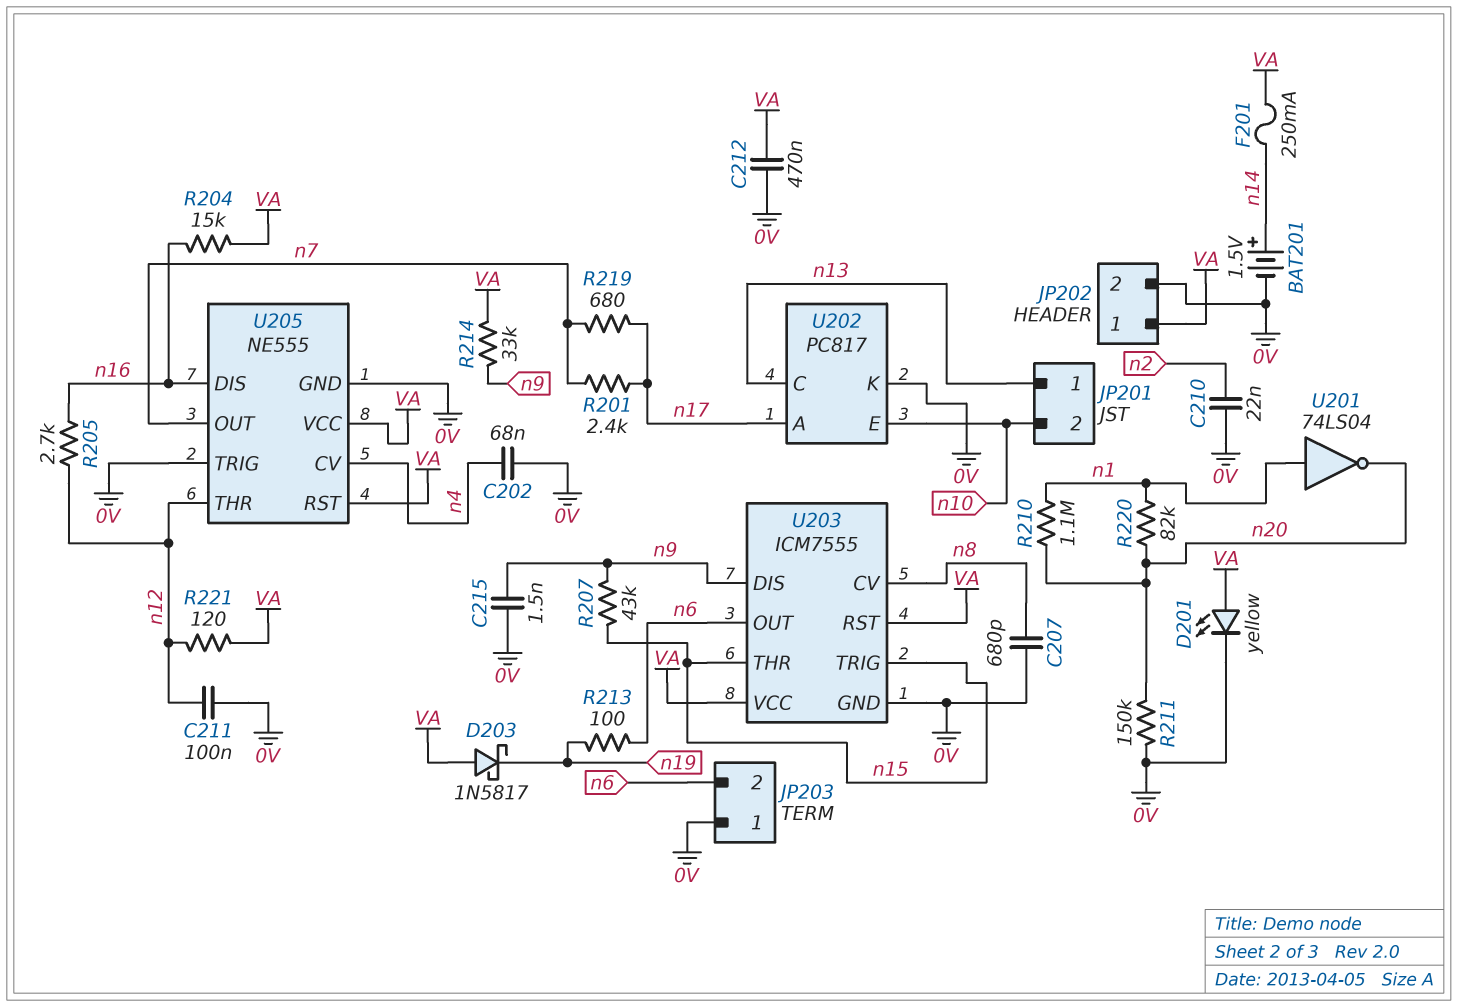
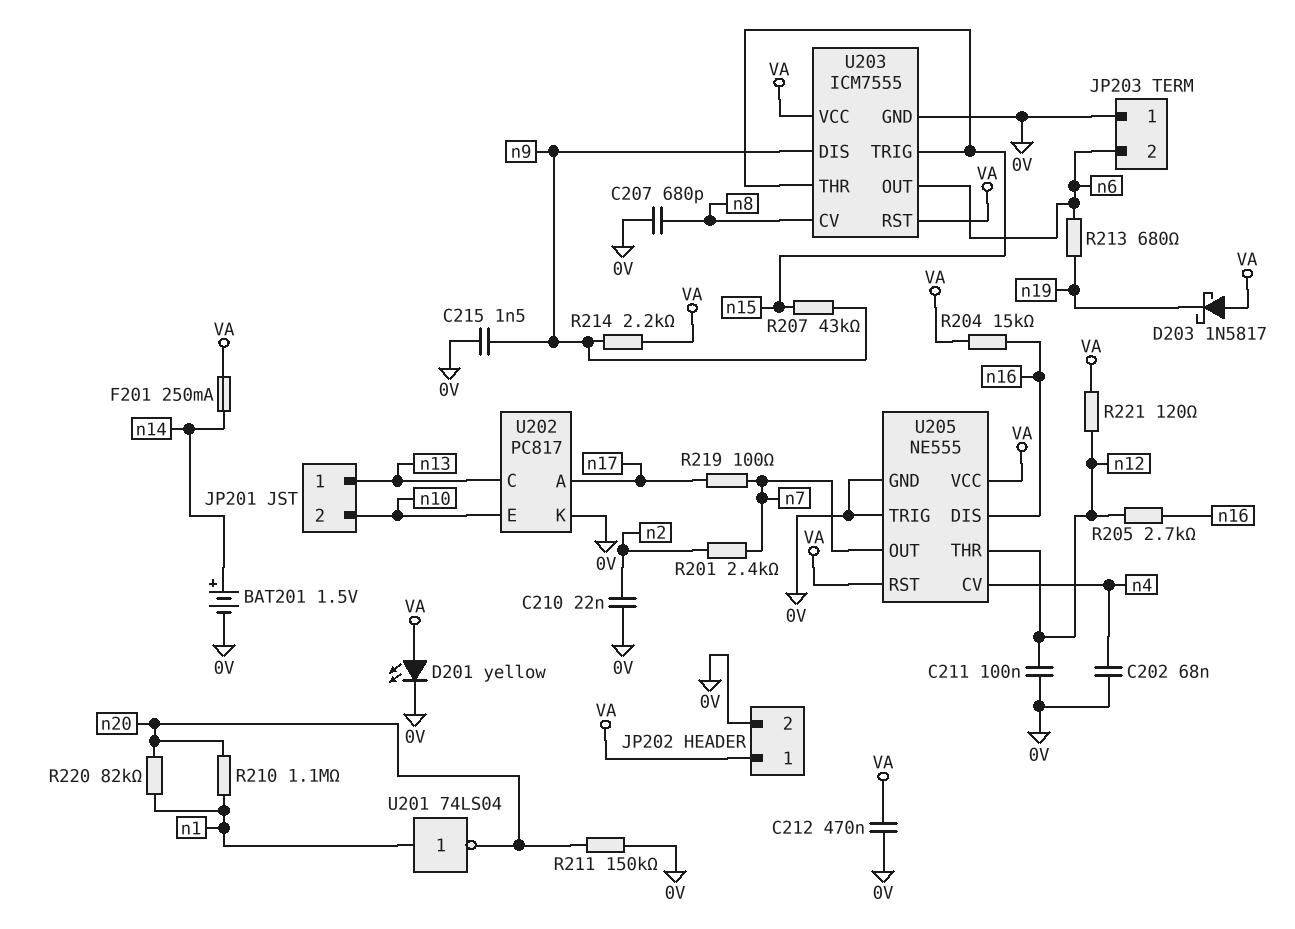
R201: 2.4k (n7, n17) -> 2.4k (n2, n7)
R213: 100 (n6, n19) -> 680 (n6, n19)
R214: 33k (VA, n9) -> 2.2k (VA, n9)
R219: 680 (n7, n17) -> 100 (n7, n17)

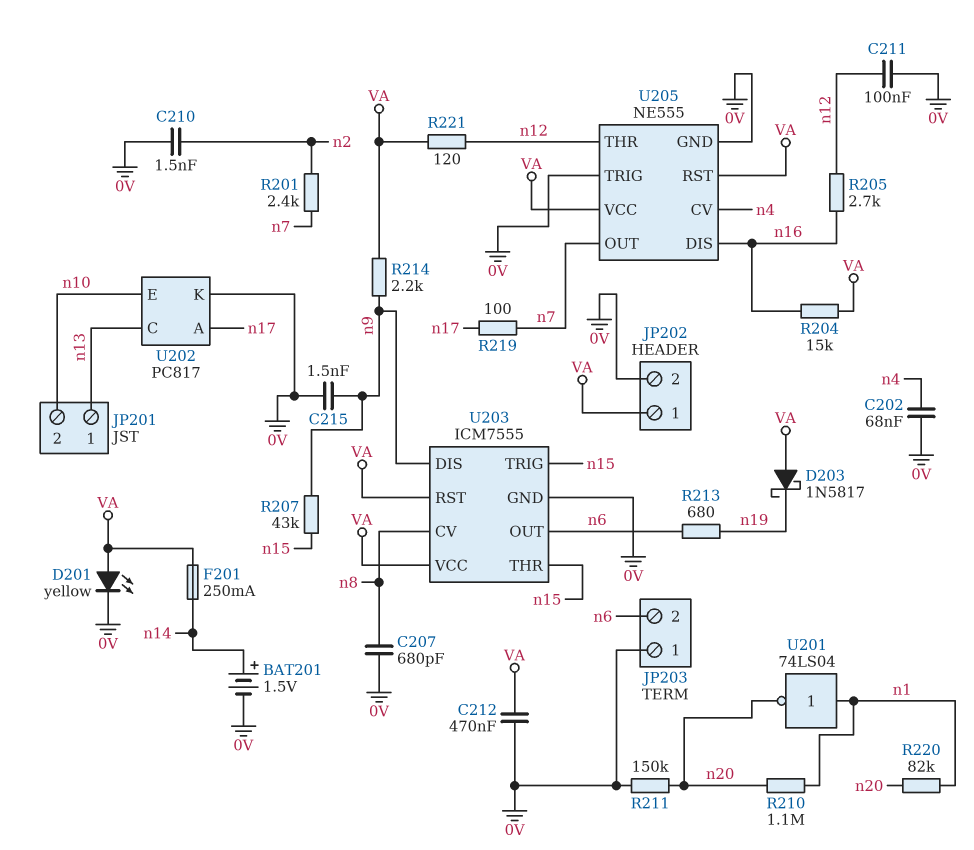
C210: 22nF (0V, n2) -> 1.5nF (0V, n2)

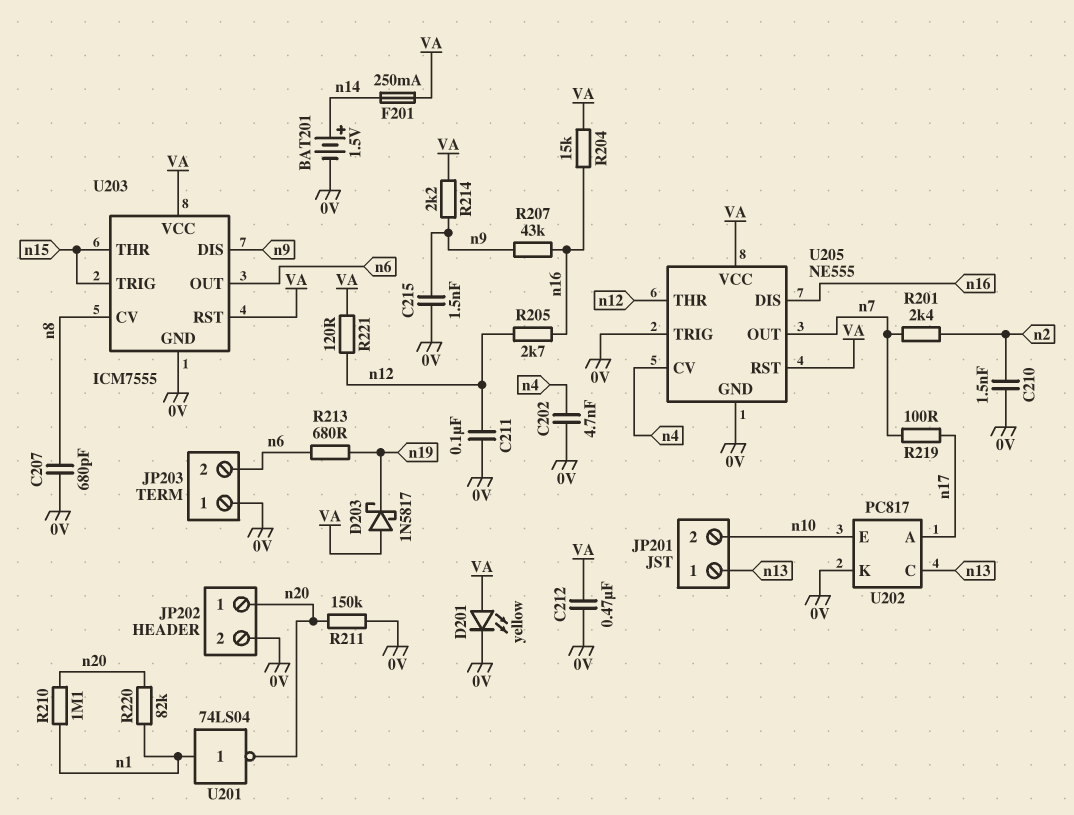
C202: 68nF (0V, n4) -> 4.7nF (0V, n4)
JP202 pin 1: VA -> n20
R207: 43k (n9, n15) -> 43k (n9, n16)

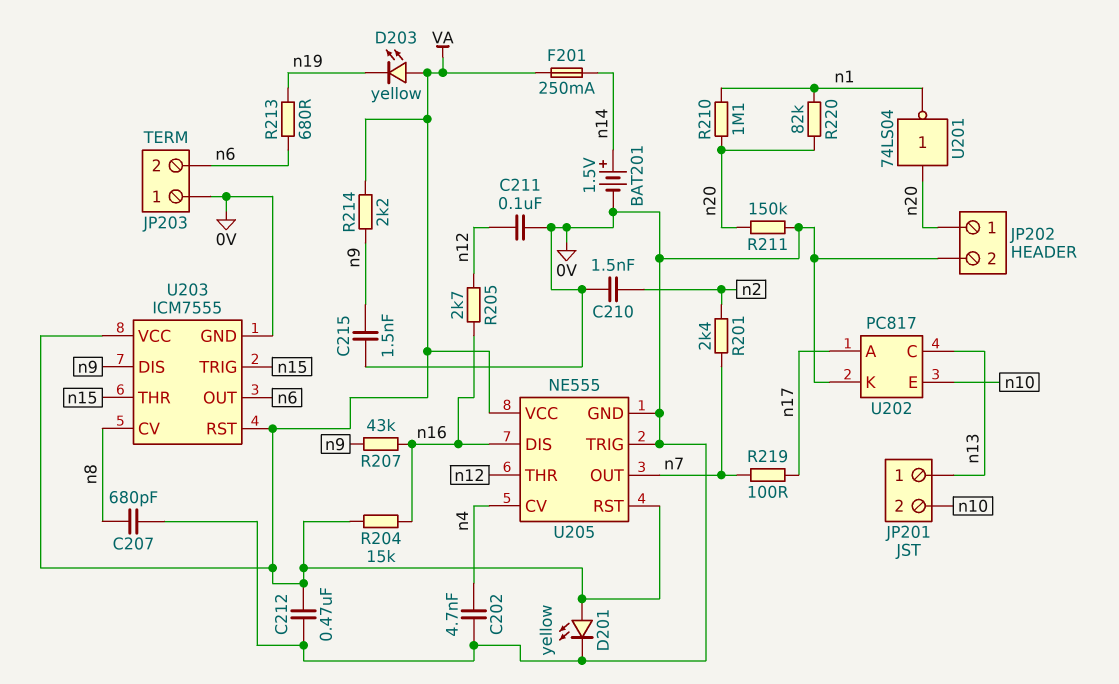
D203: schottky 1N5817 (A VA, K n19) -> LED yellow (A VA, K n19)
R221: 120 (VA, n12) -> none
U201: NOT 74LS04 (in n1, out n20) -> NOT 74LS04 (in n20, out n1)

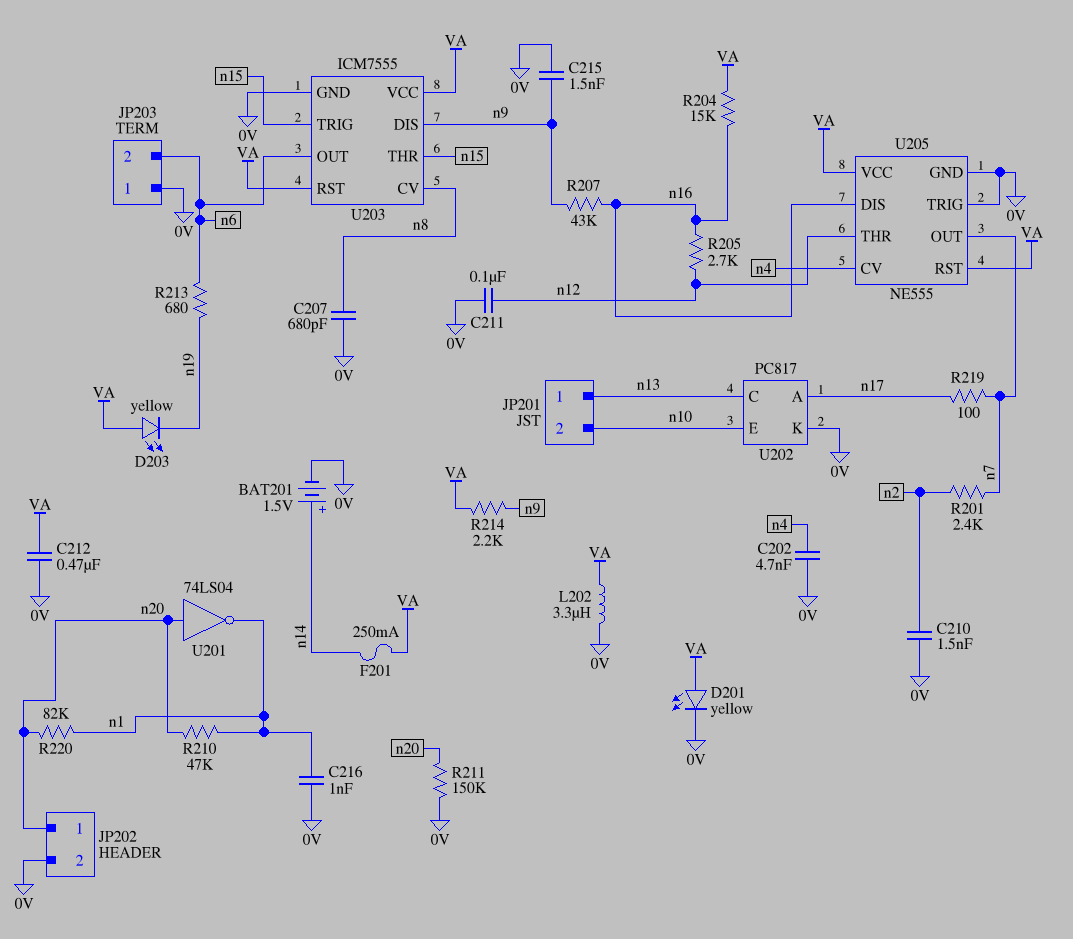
C216: none -> 1nF (0V, n1)
L202: none -> 3.3uH (0V, VA)
R210: 1.1M (n1, n20) -> 47k (n1, n20)

